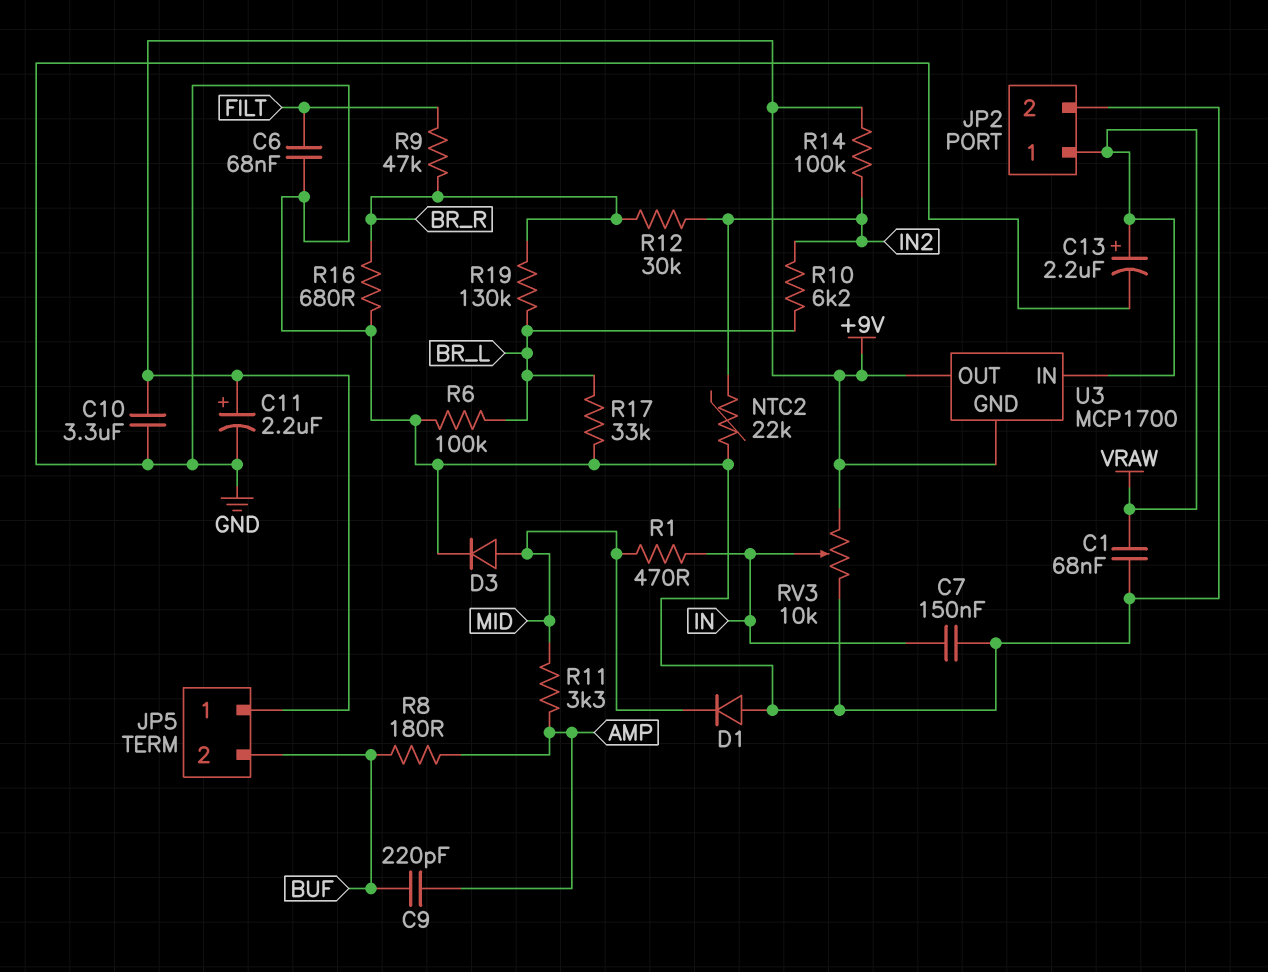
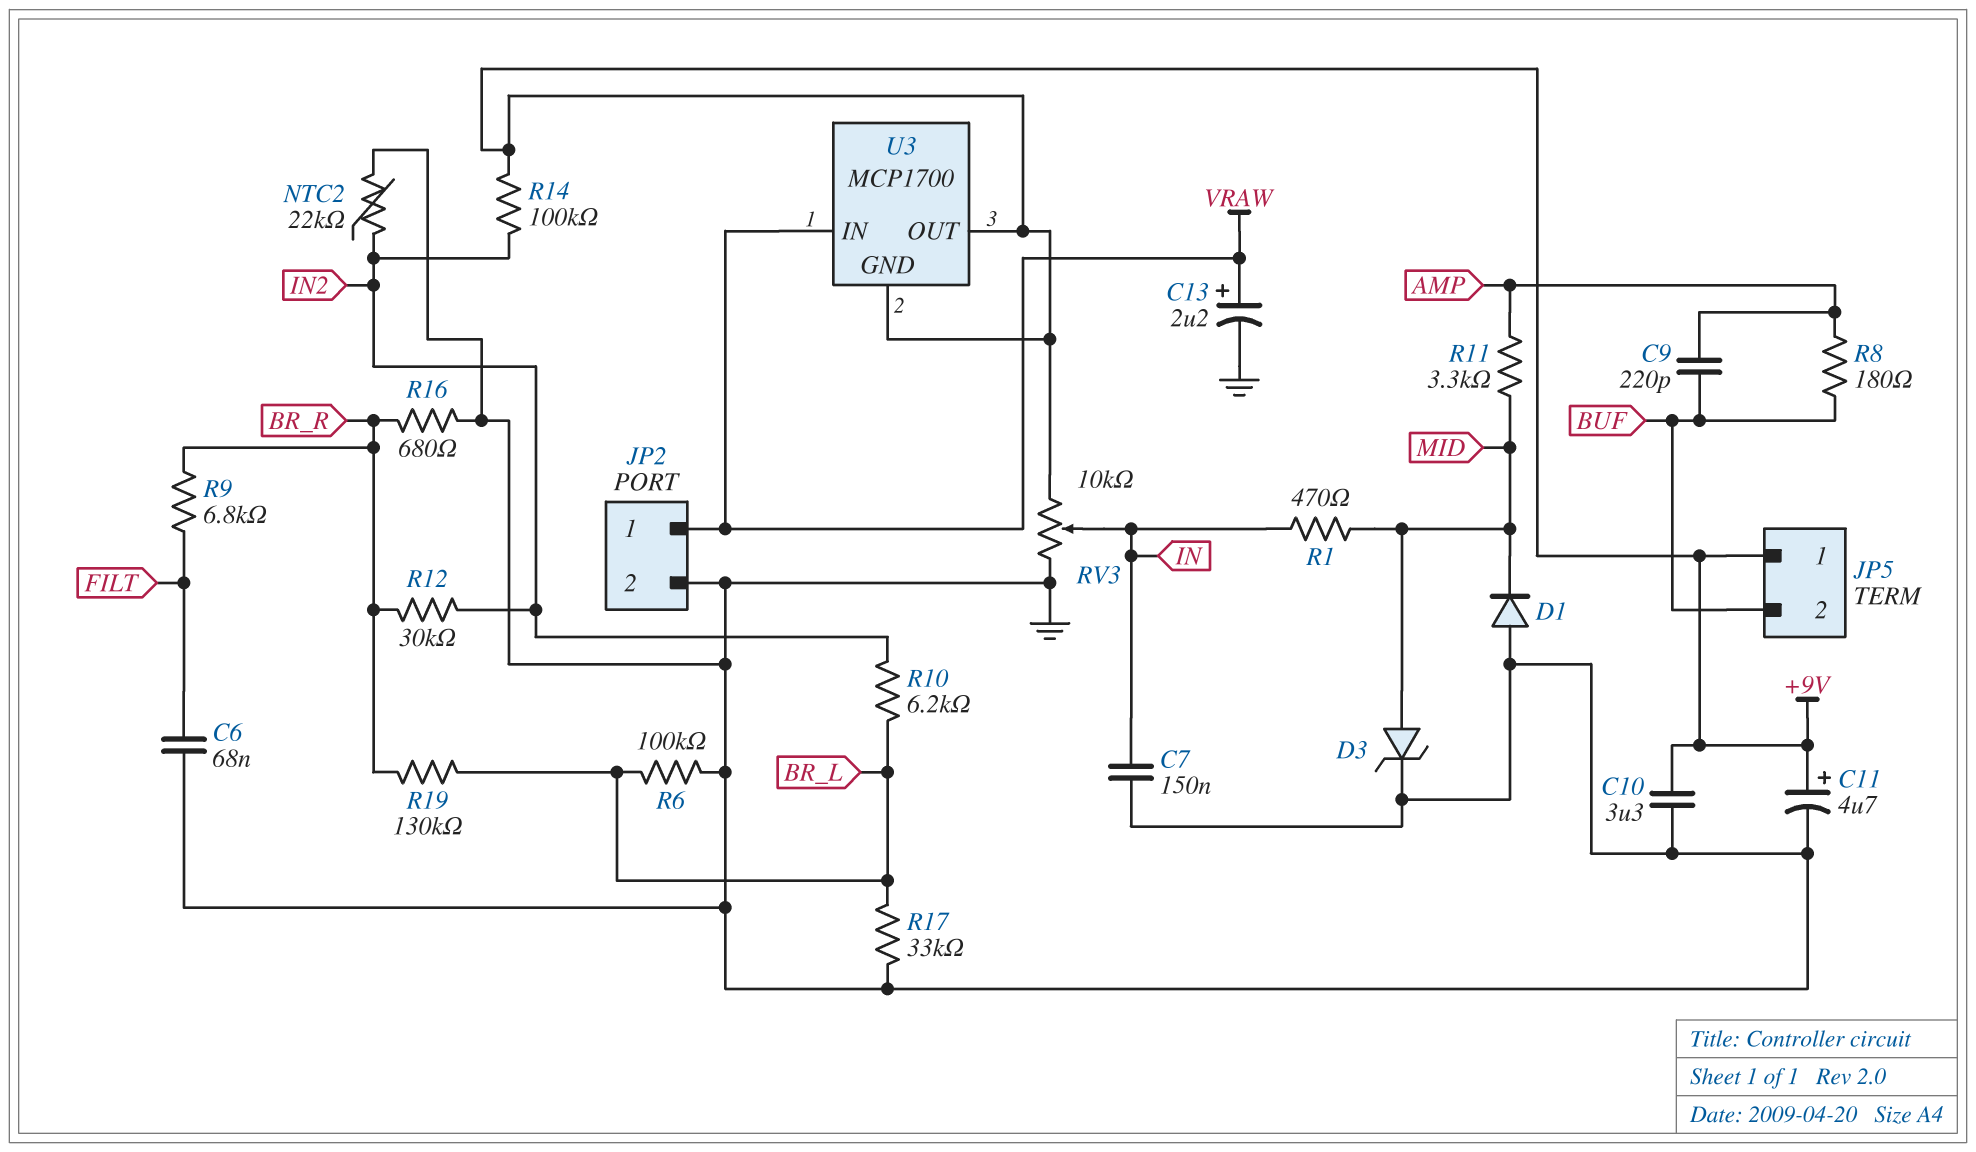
C1: 68nF (GND, VRAW) -> none
C11: 2.2uF (plus +9V, minus GND) -> 4.7uF (plus +9V, minus GND)
D3: diode (A MID, K GND) -> zener (A MID, K GND)
R9: 47k (BR_R, FILT) -> 6.8k (BR_R, FILT)

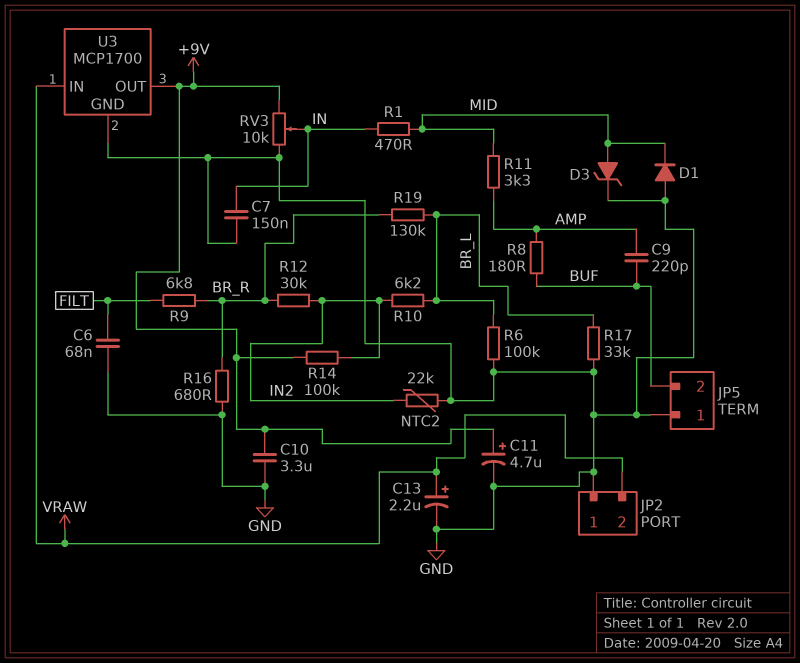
JP2 pin 1: VRAW -> GND
JP2 pin 2: GND -> VRAW
JP5 pin 1: +9V -> GND
U3 pin GND: +9V -> GND

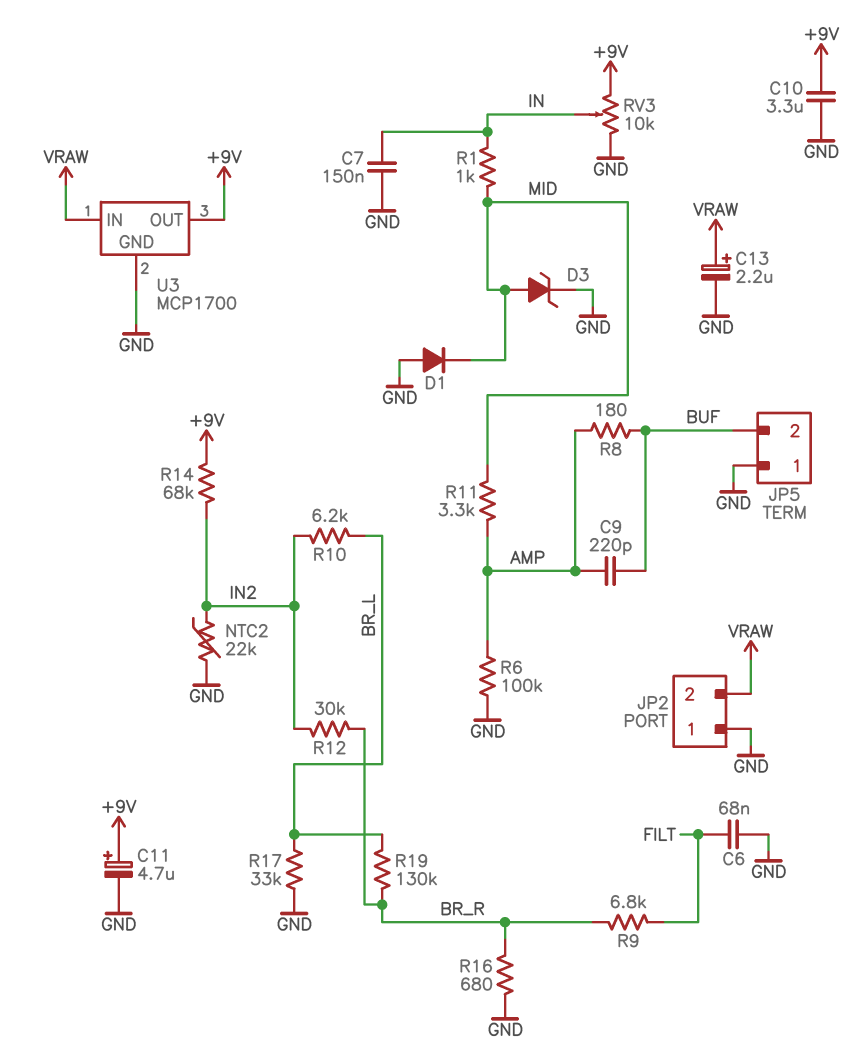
R1: 470 (IN, MID) -> 1k (IN, MID)
R6: 100k (BR_L, GND) -> 100k (AMP, GND)
R14: 100k (+9V, IN2) -> 68k (+9V, IN2)

